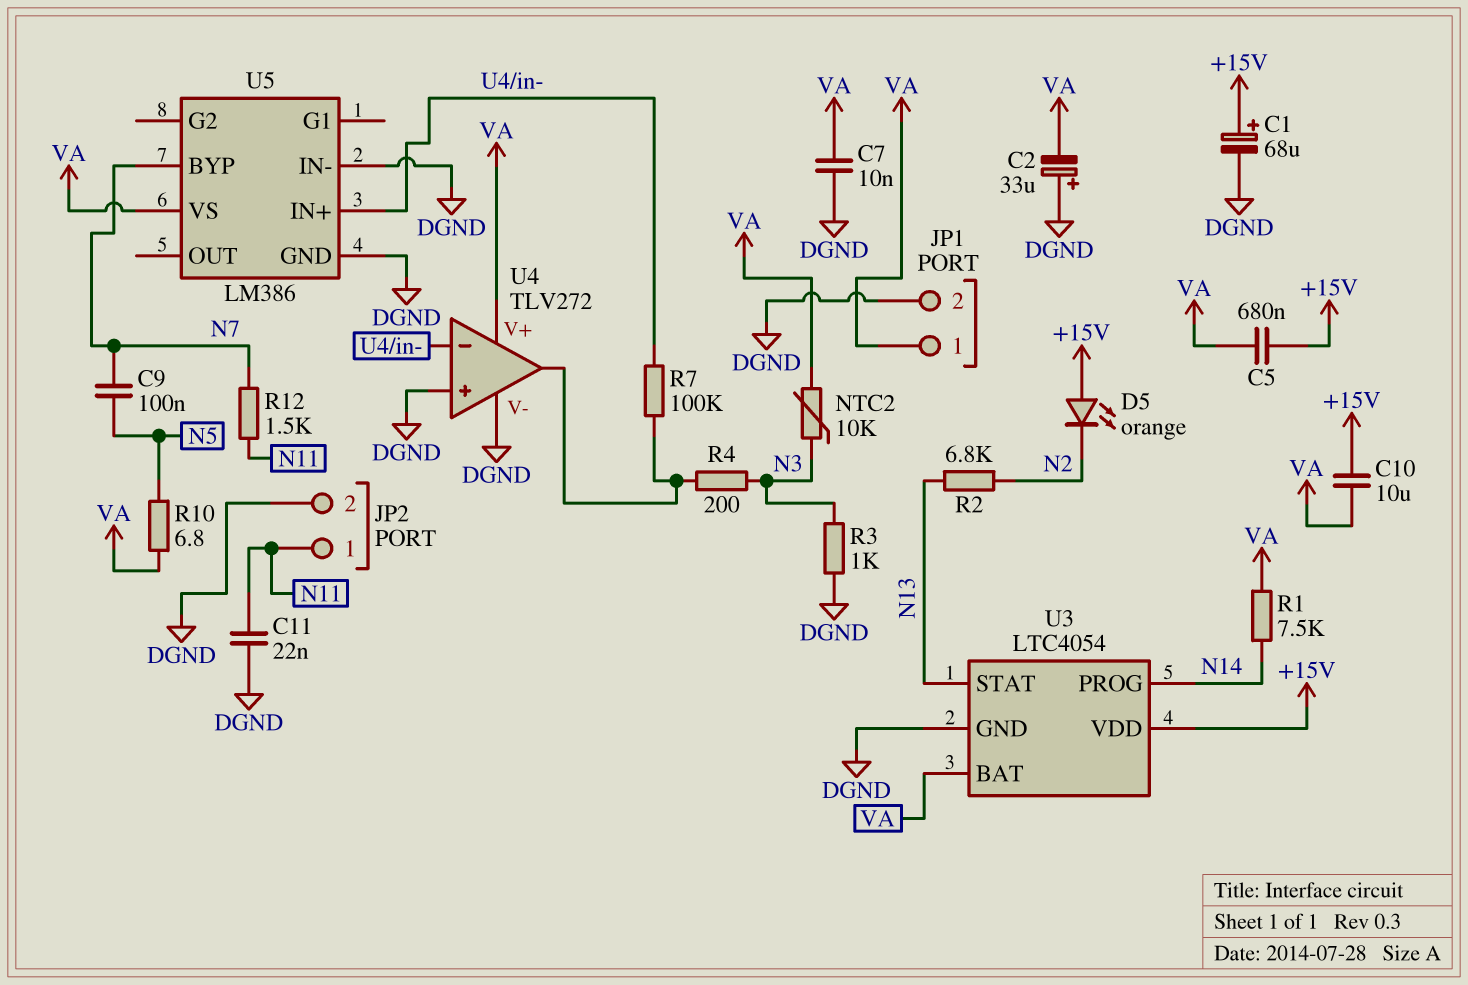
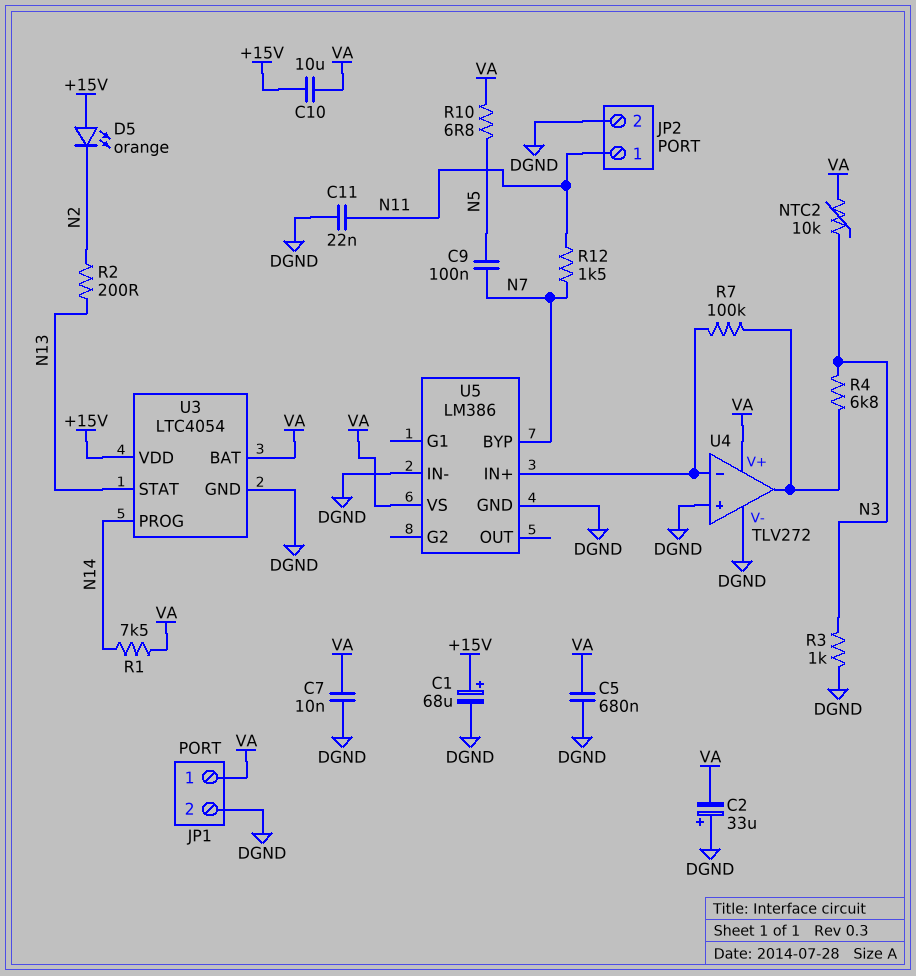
C5: 680nF (+15V, VA) -> 680nF (DGND, VA)
R2: 6.8k (N2, N13) -> 200 (N2, N13)
R4: 200 (N3, U4/out) -> 6.8k (N3, U4/out)

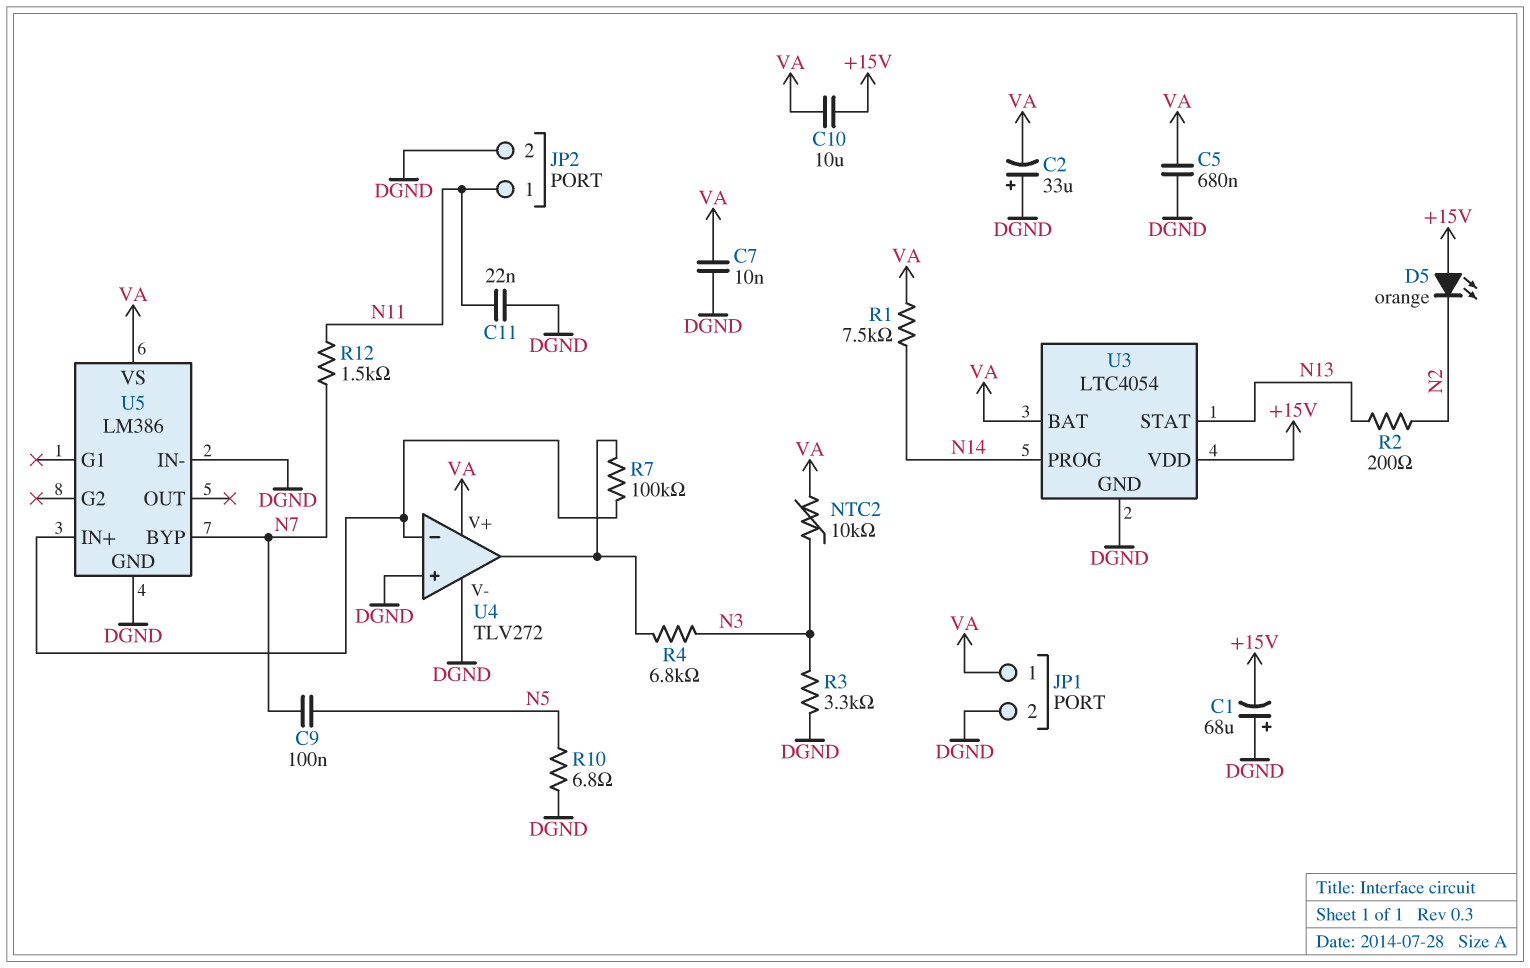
C1: 68uF (plus +15V, minus DGND) -> 68uF (plus DGND, minus +15V)
R3: 1k (DGND, N3) -> 3.3k (DGND, N3)
R10: 6.8 (N5, VA) -> 6.8 (DGND, N5)

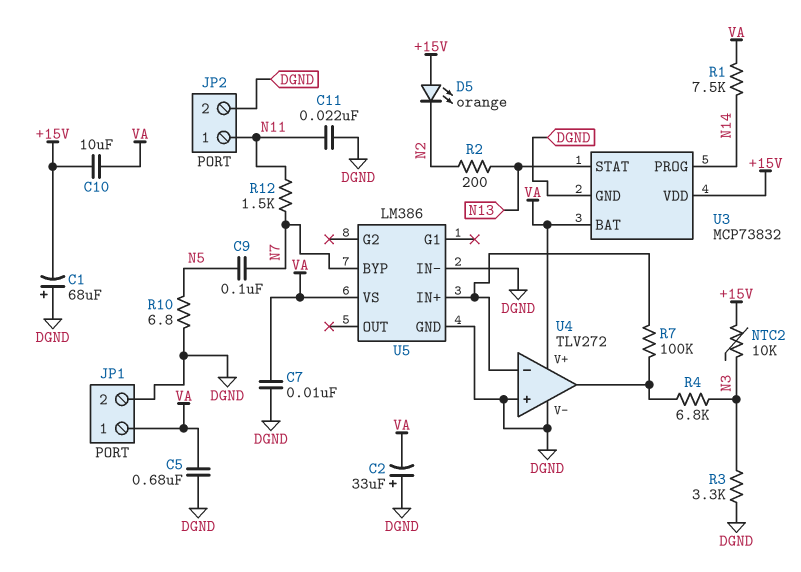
NTC2: 10k (N3, VA) -> 10k (+15V, N3)
U3: LTC4054 -> MCP73832

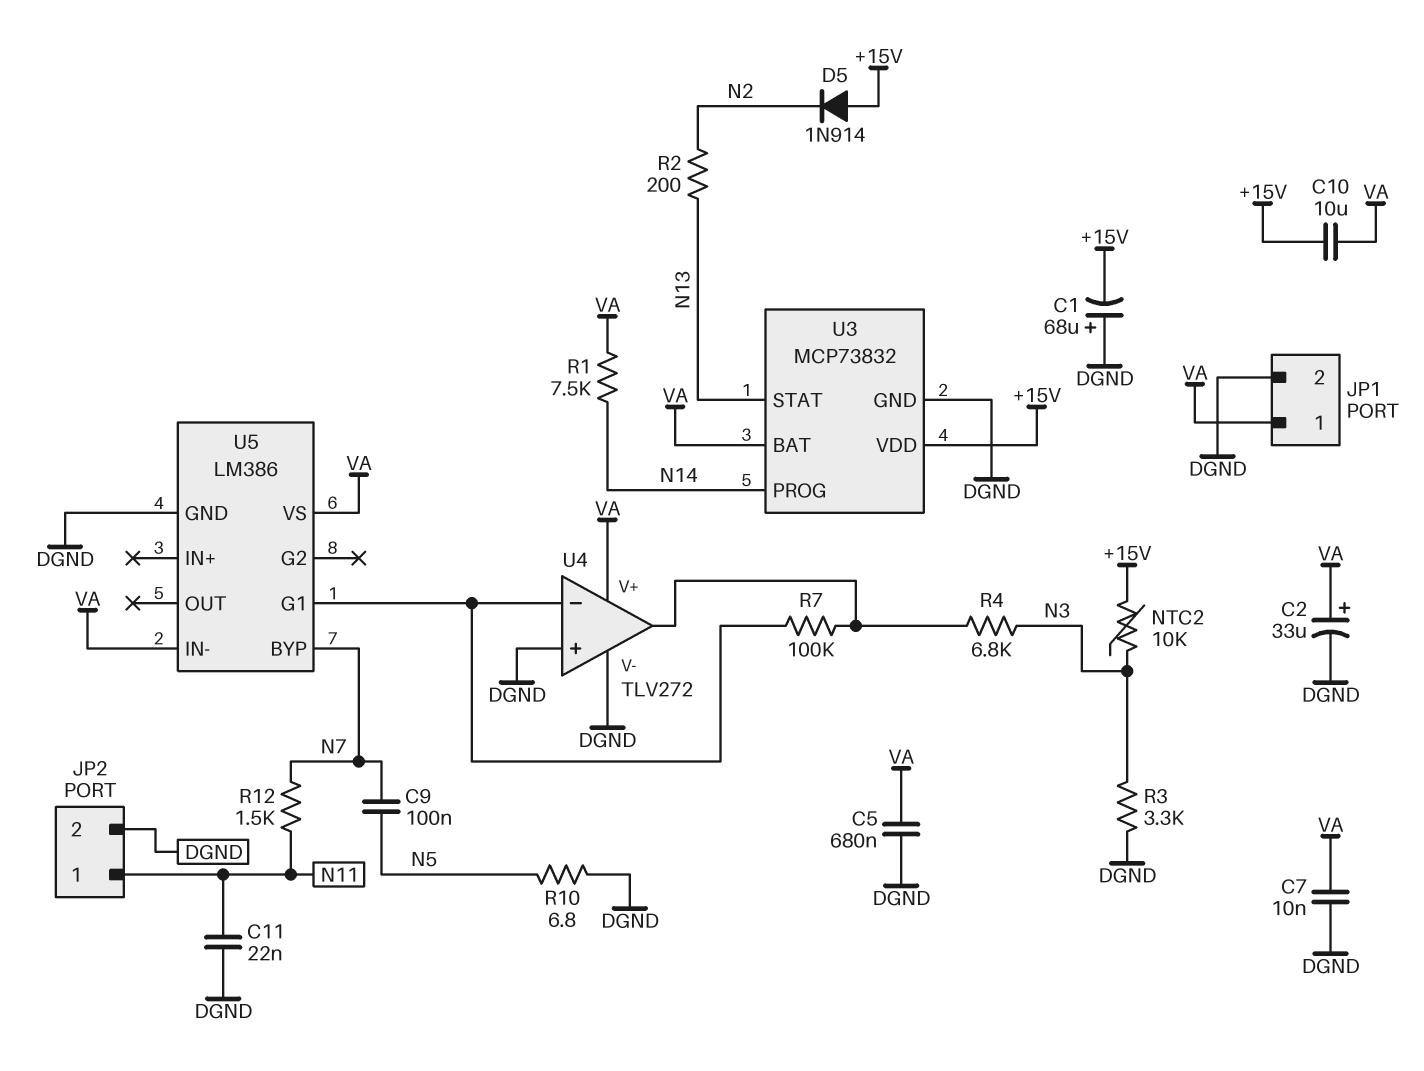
C2: 33uF (plus DGND, minus VA) -> 33uF (plus VA, minus DGND)
D5: LED orange (A +15V, K N2) -> diode 1N914 (A +15V, K N2)
U5 pin G1: none -> U4/in-
U5 pin IN+: U4/in- -> none
U5 pin IN-: DGND -> VA

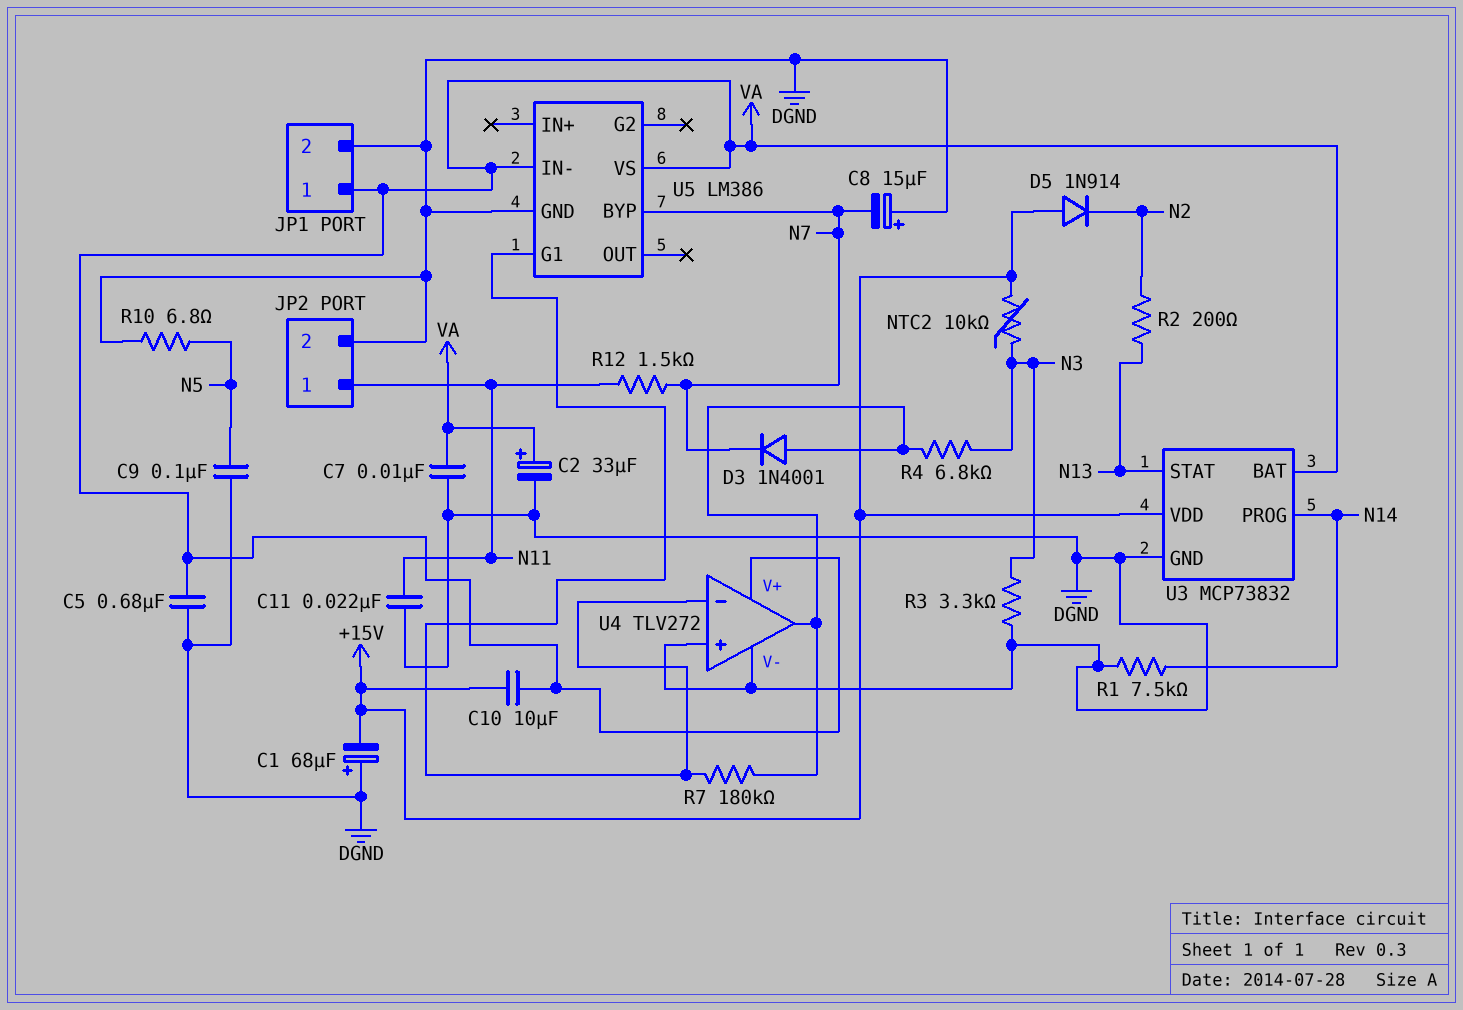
C8: none -> 15uF (plus DGND, minus N7)
C9: 100nF (N5, N7) -> 100nF (DGND, N5)
D3: none -> diode 1N4001 (A U4/out, K N7)
R1: 7.5k (N14, VA) -> 7.5k (DGND, N14)
R7: 100k (U4/in-, U4/out) -> 180k (U4/in-, U4/out)

